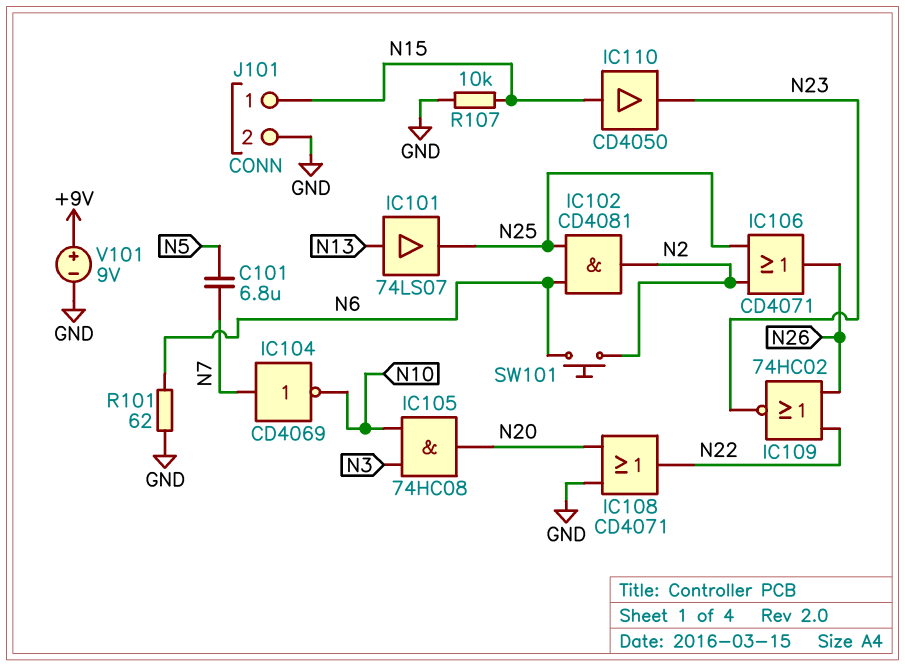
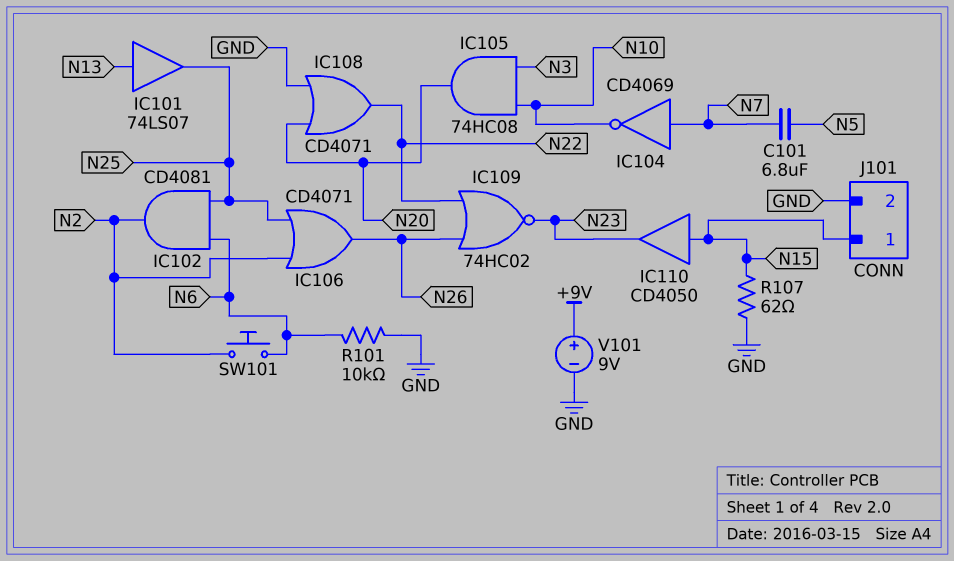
R101: 62 (GND, N6) -> 10k (GND, N6)
R107: 10k (GND, N15) -> 62 (GND, N15)

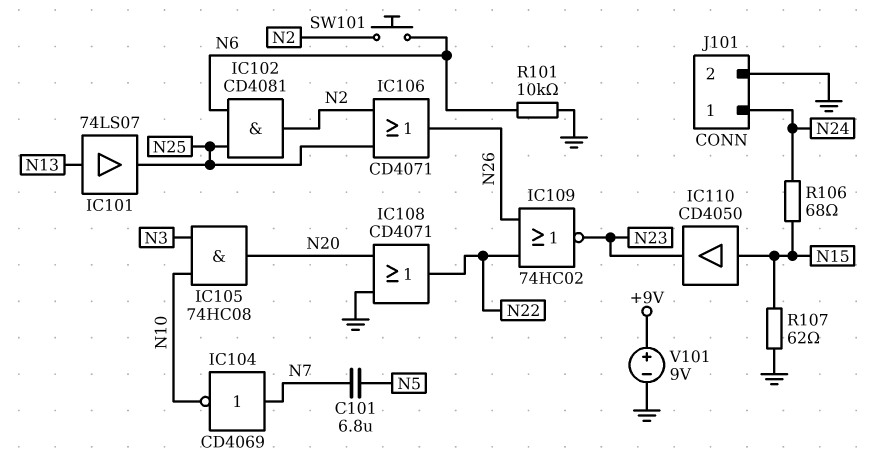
J101 pin 1: N15 -> N24
R106: none -> 68 (N15, N24)

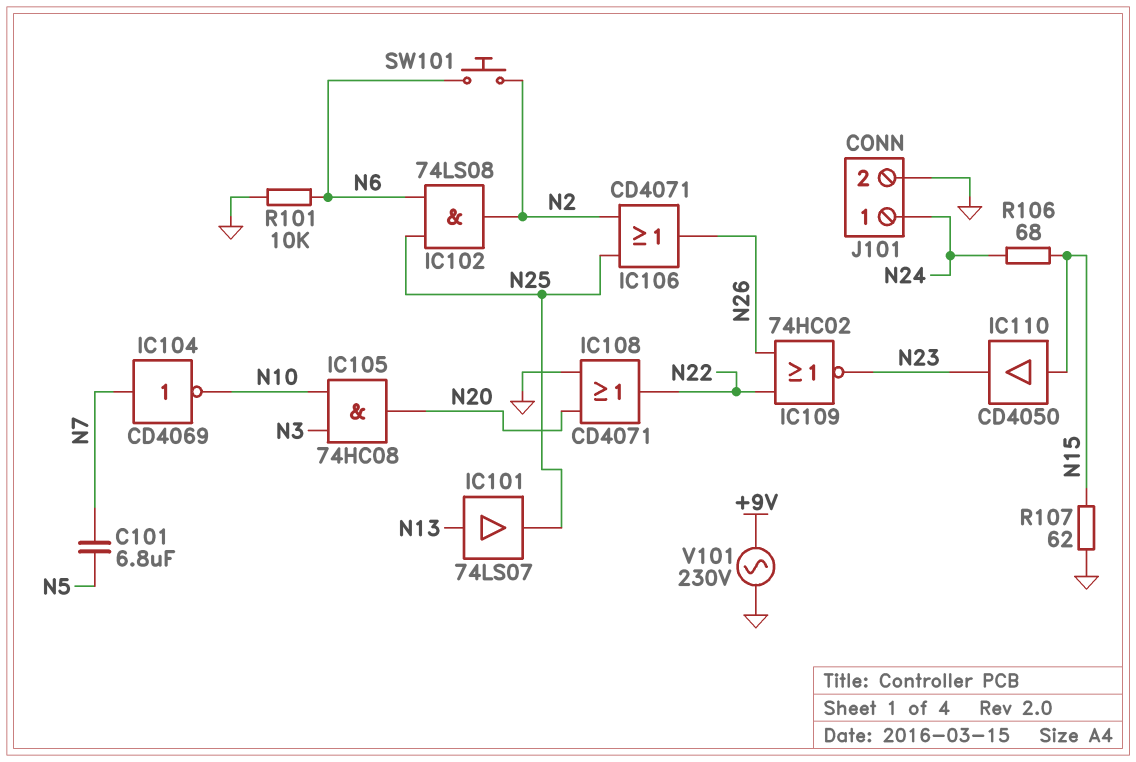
IC102: AND CD4081 (in N6, in N25, out N2) -> AND 74LS08 (in N6, in N25, out N2)
V101: 9V (plus +9V, minus GND) -> AC 230V (+9V, GND)

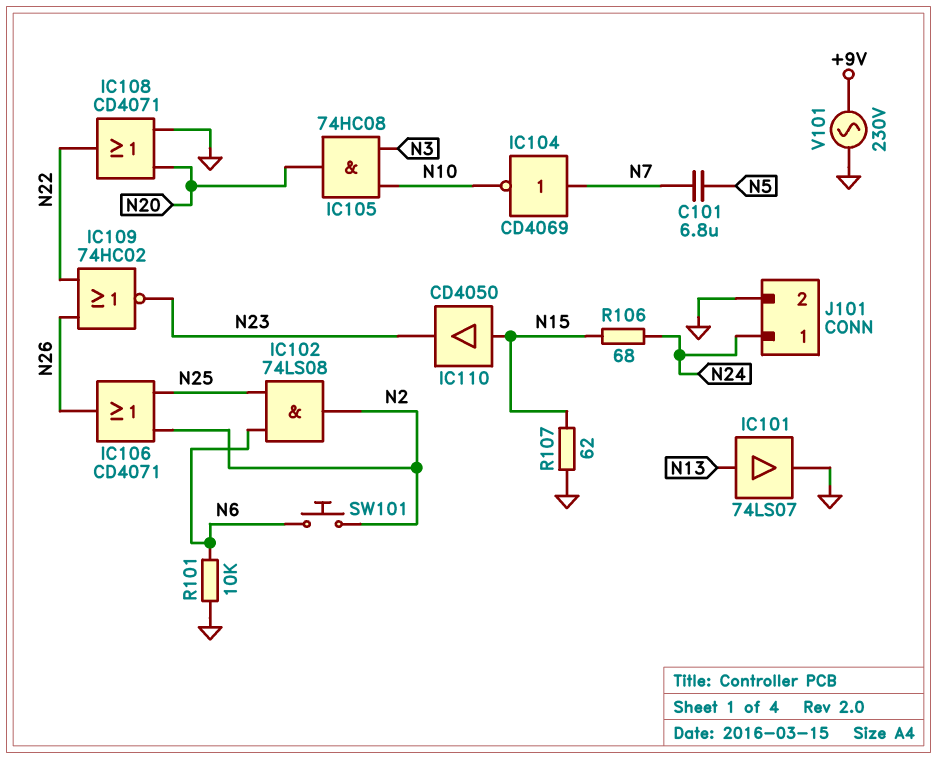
IC101: buffer 74LS07 (in N13, out N25) -> buffer 74LS07 (in N13, out GND)

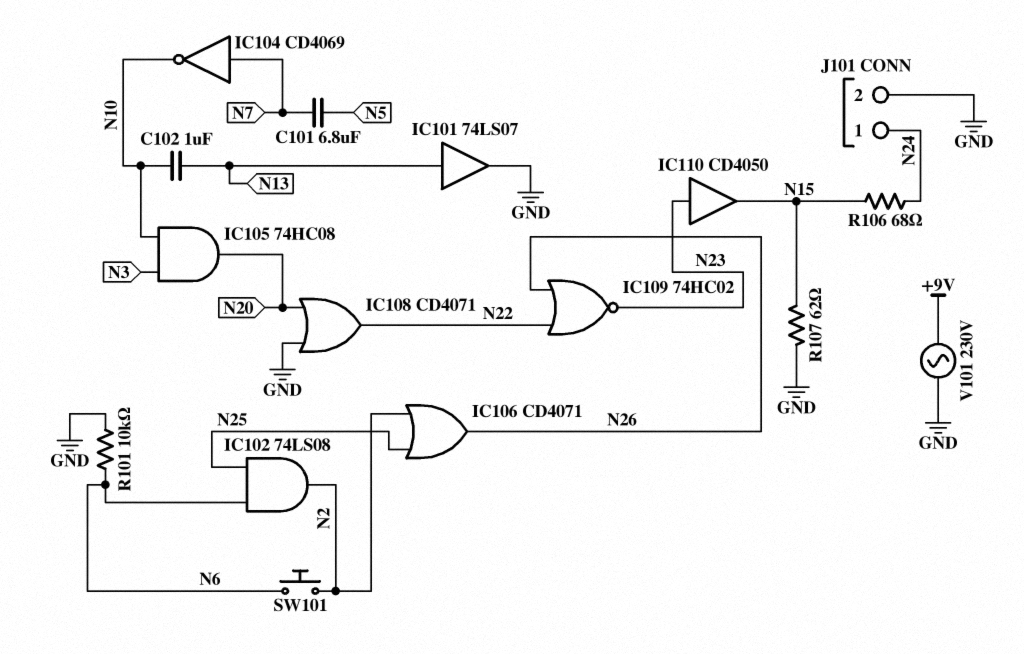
C102: none -> 1uF (N10, N13)
IC110: buffer CD4050 (in N15, out N23) -> buffer CD4050 (in N23, out N15)

